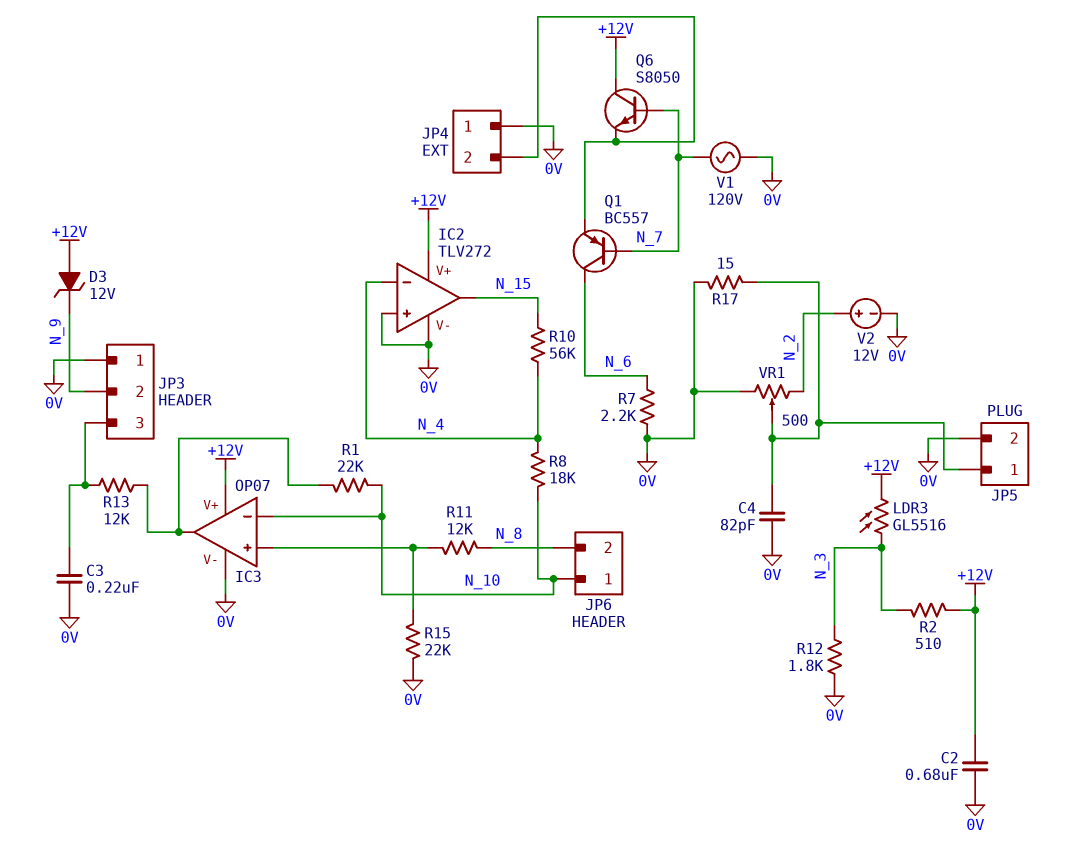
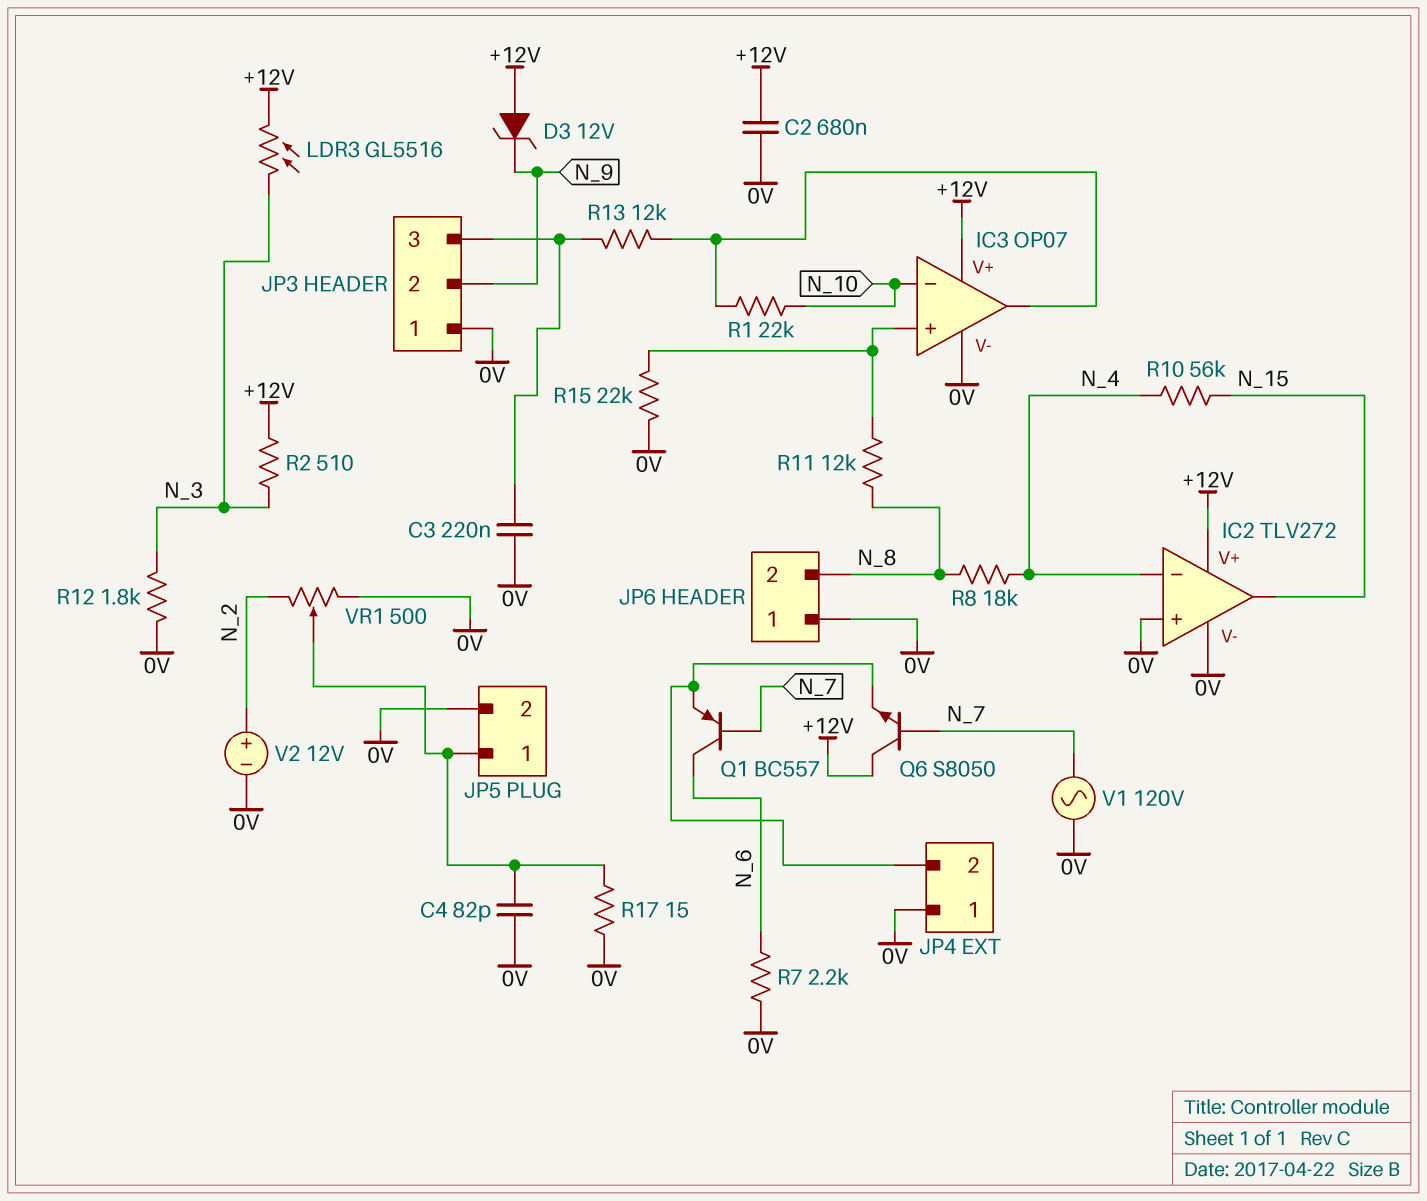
JP6 pin 1: N_10 -> 0V
R8: 18k (N_4, N_10) -> 18k (N_4, N_8)

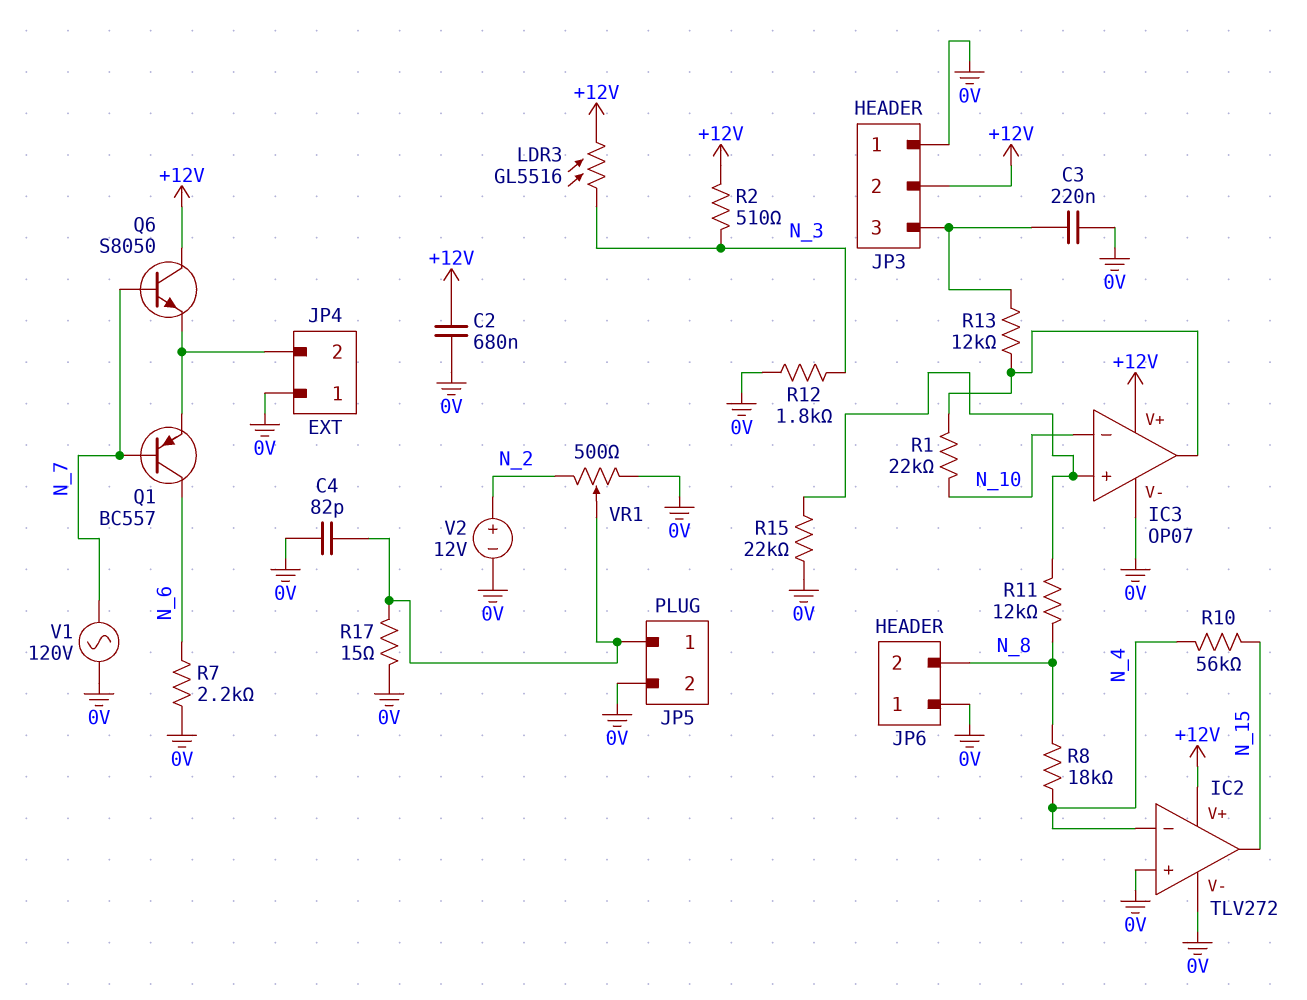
D3: zener 12V (A +12V, K N_9) -> none
JP3 pin 2: N_9 -> +12V

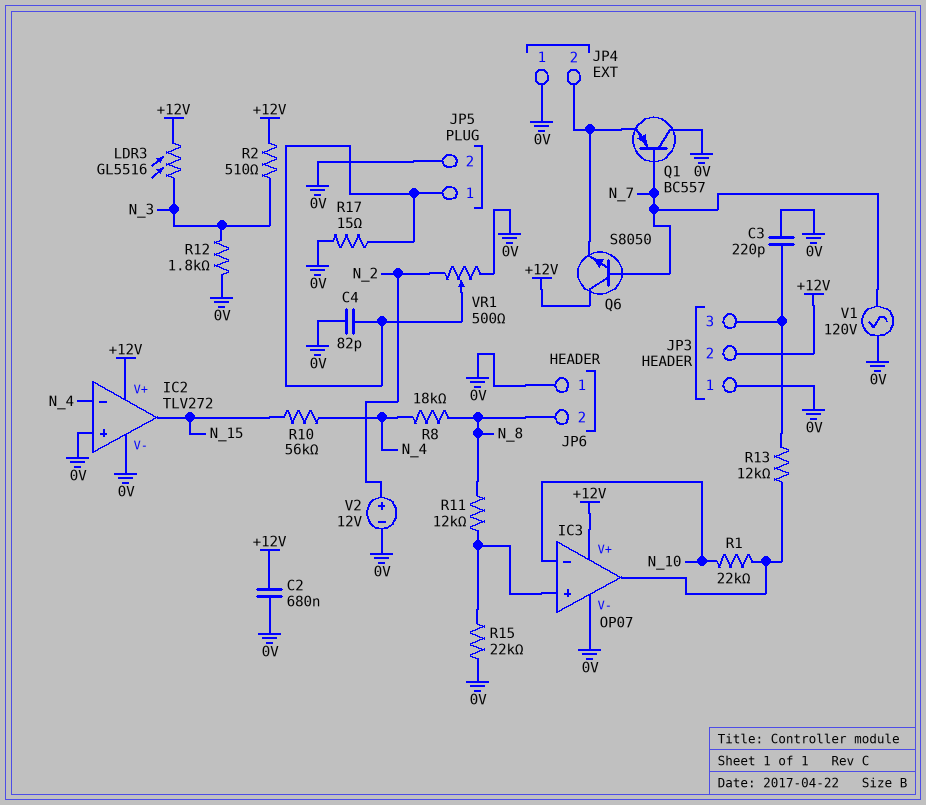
C3: 220nF (0V, JP3/3) -> 220pF (0V, JP3/3)
Q1: PNP BC557 (B N_7, C N_6, E JP4/2) -> PNP BC557 (B N_7, C 0V, E JP4/2)
R7: 2.2k (0V, N_6) -> none

